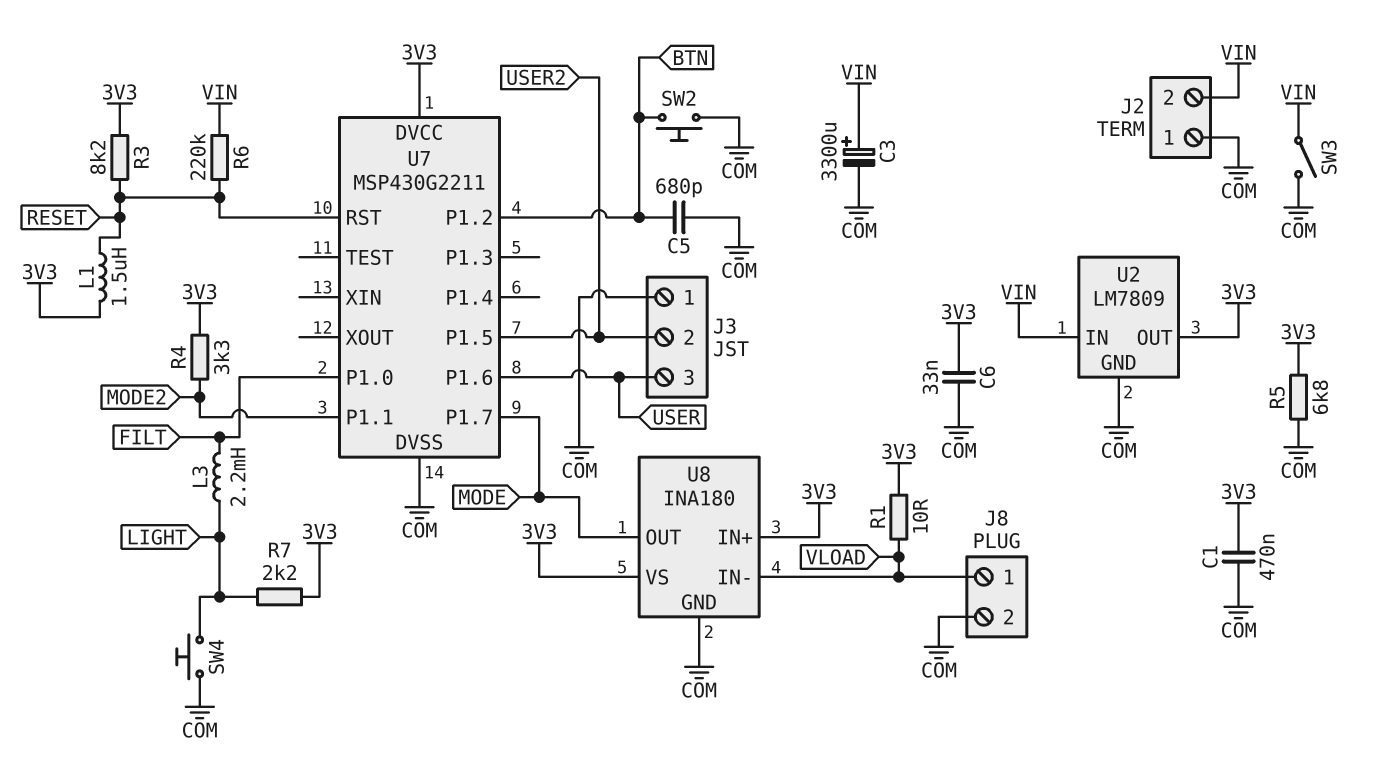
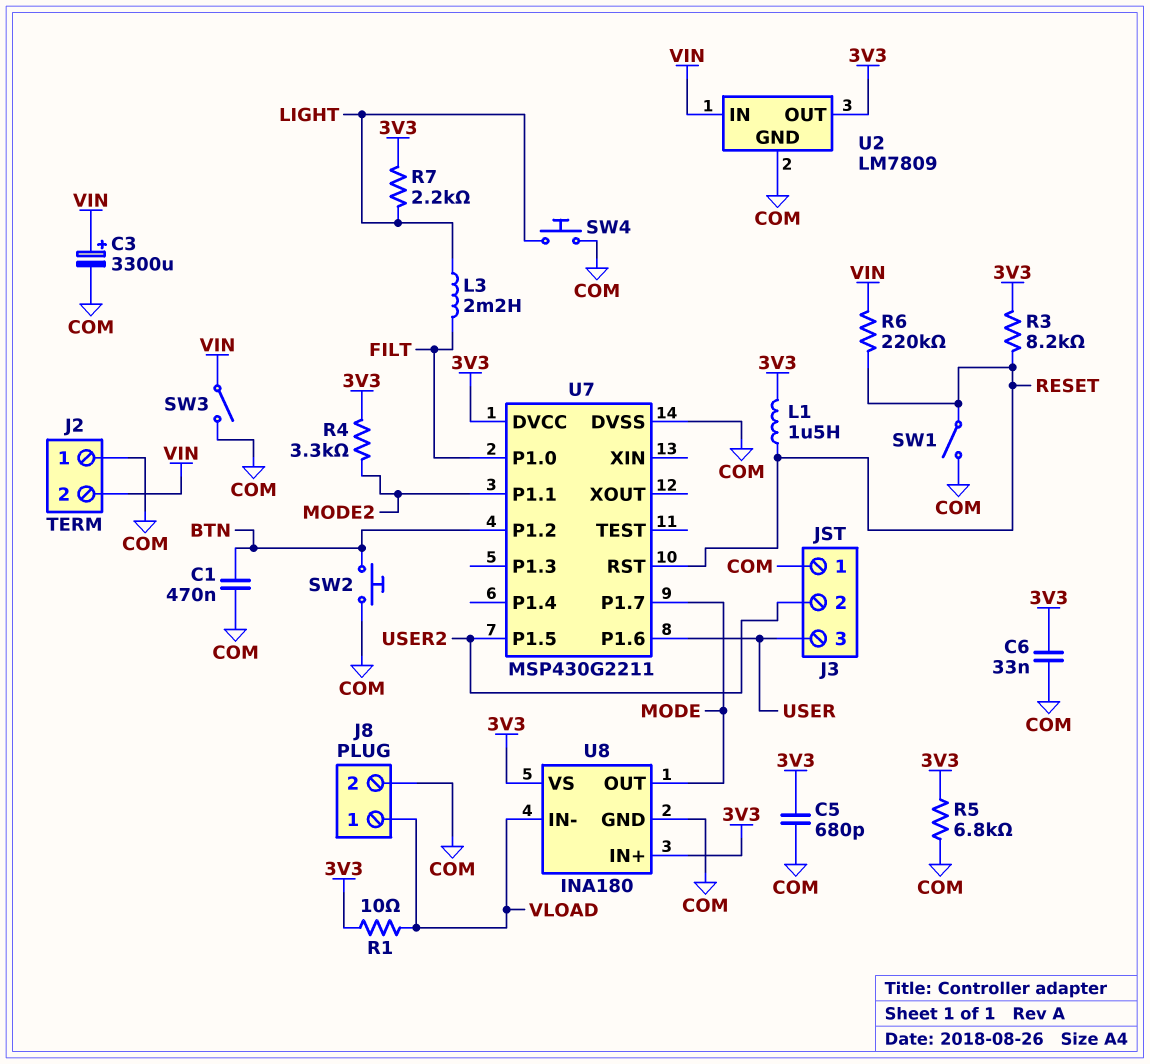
C1: 470nF (3V3, COM) -> 470nF (BTN, COM)
C5: 680pF (BTN, COM) -> 680pF (3V3, COM)
SW1: none -> switch (COM, RESET)

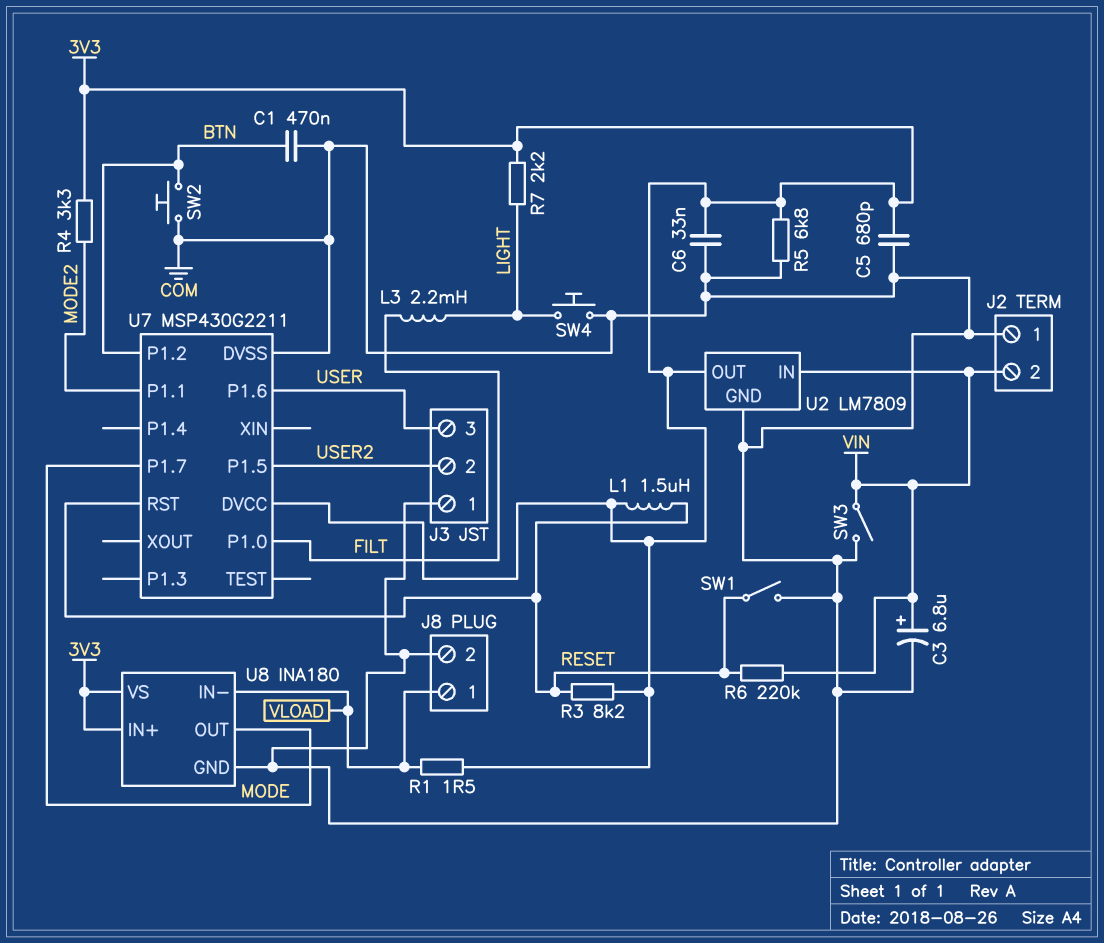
C3: 3300uF (plus VIN, minus COM) -> 6.8uF (plus VIN, minus COM)
R1: 10 (3V3, VLOAD) -> 1.5 (3V3, VLOAD)

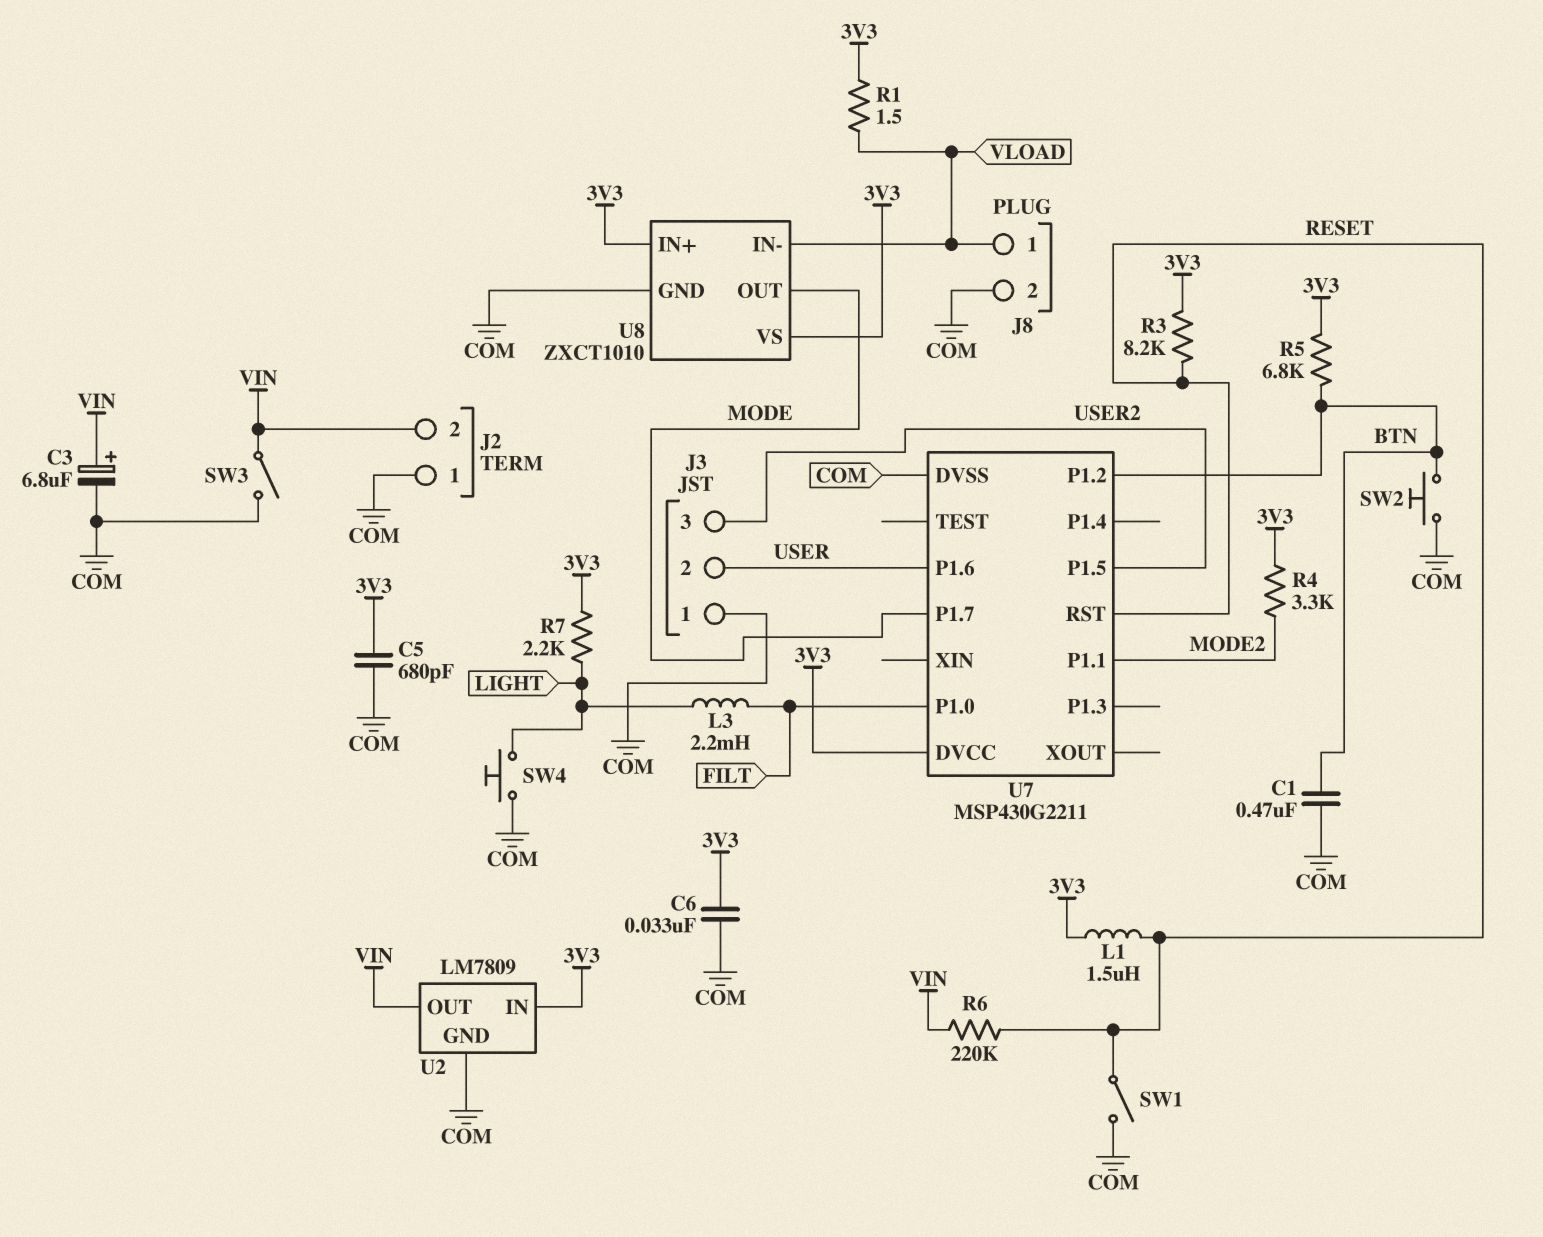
J3 pin 2: USER2 -> USER
J3 pin 3: USER -> USER2
R5: 6.8k (3V3, COM) -> 6.8k (3V3, BTN)
U2 pin IN: VIN -> 3V3
U2 pin OUT: 3V3 -> VIN
U8: INA180 -> ZXCT1010

